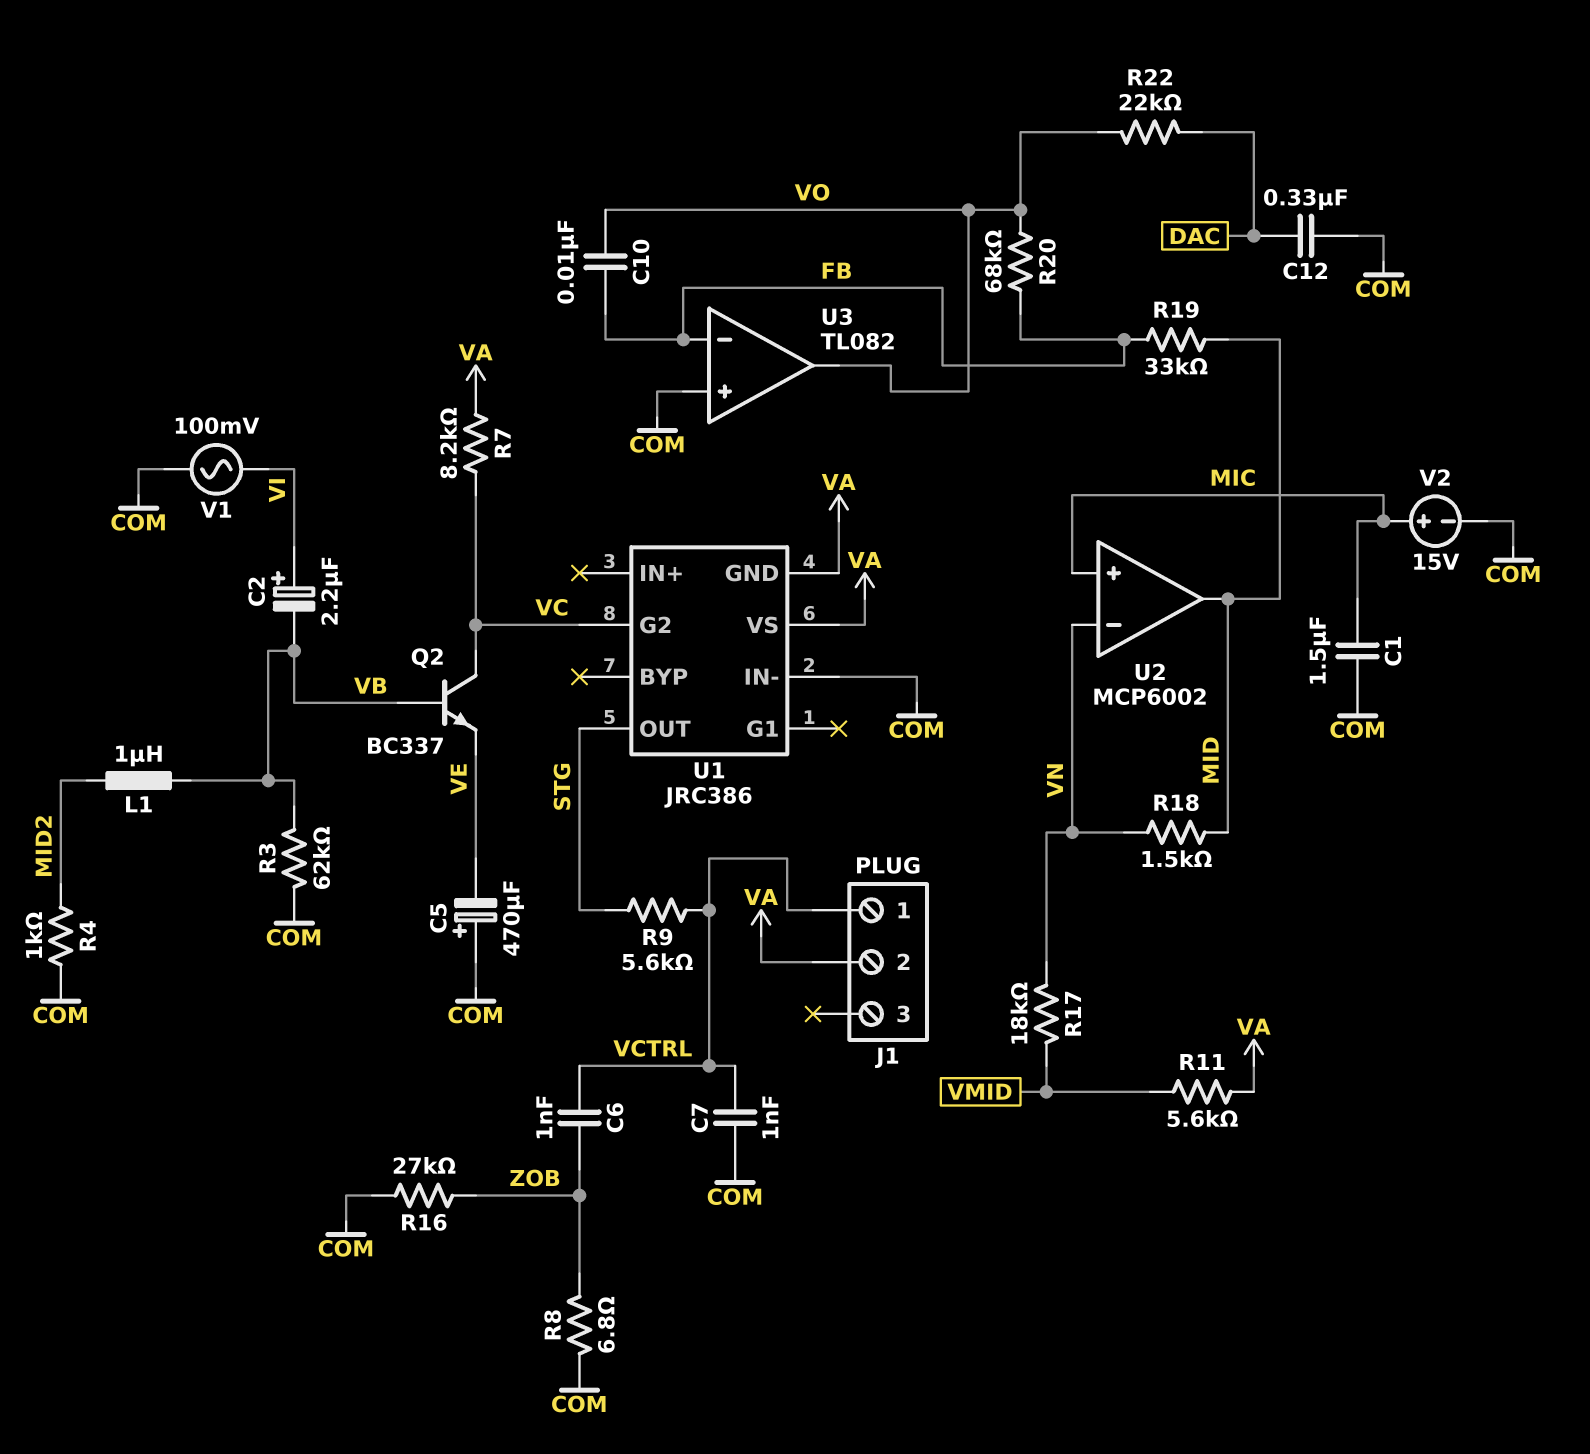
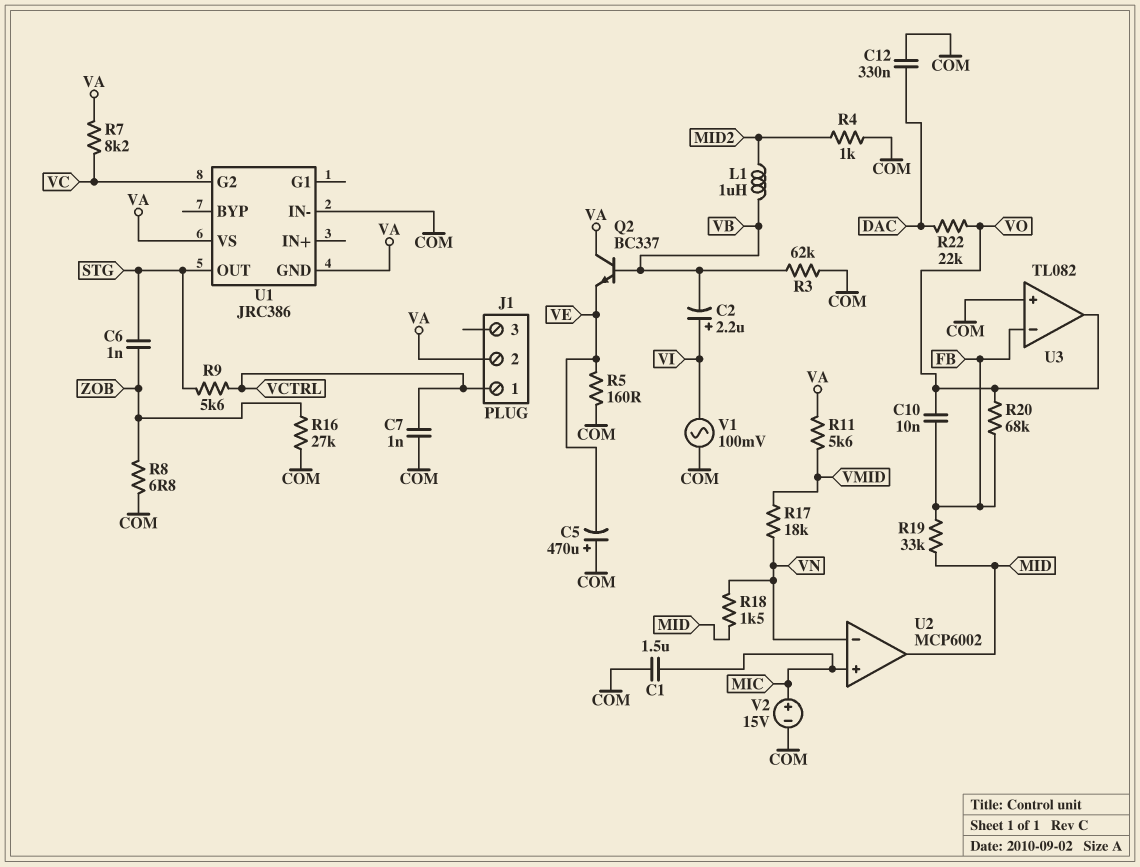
C6: 1nF (VCTRL, ZOB) -> 1nF (STG, ZOB)
Q2: NPN BC337 (B VB, C VC, E VE) -> NPN BC337 (B VB, C VA, E VE)
R5: none -> 160 (COM, VE)

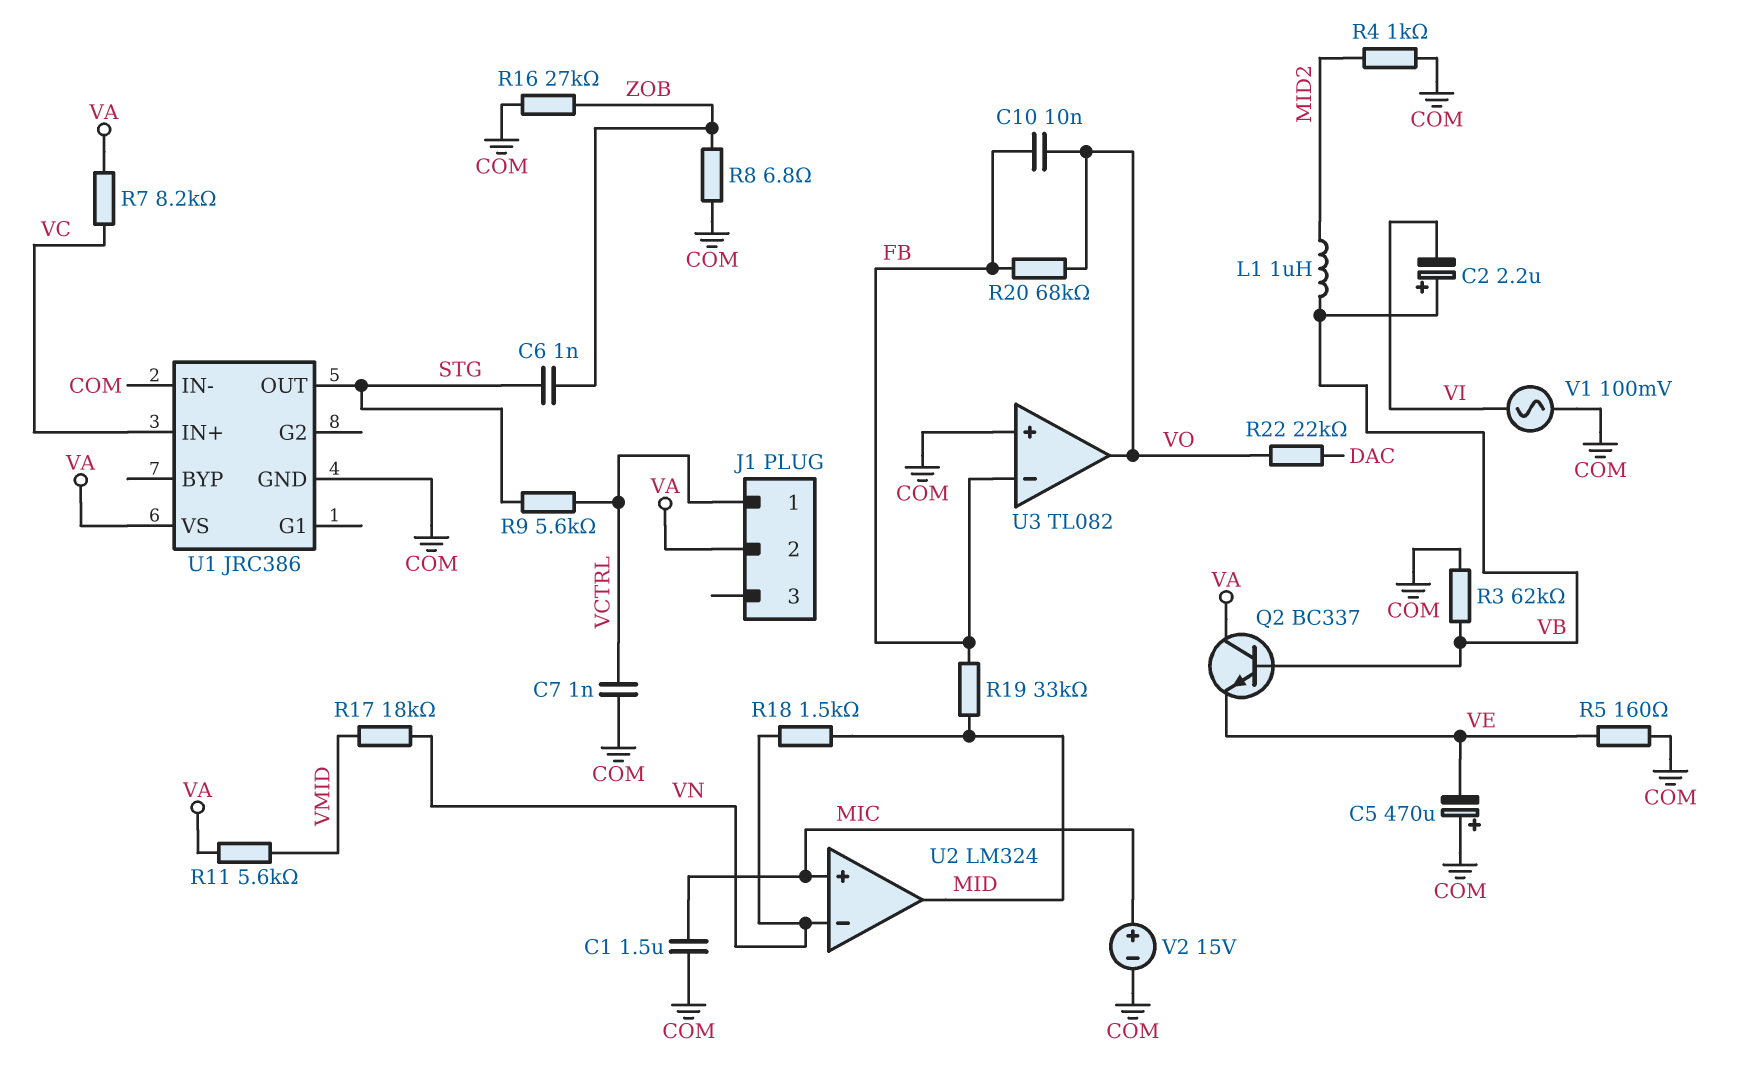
C2: 2.2uF (plus VI, minus VB) -> 2.2uF (plus VB, minus VI)
C12: 330nF (COM, DAC) -> none
U1 pin G2: VC -> none
U1 pin GND: VA -> COM
U1 pin IN+: none -> VC
U2: MCP6002 -> LM324

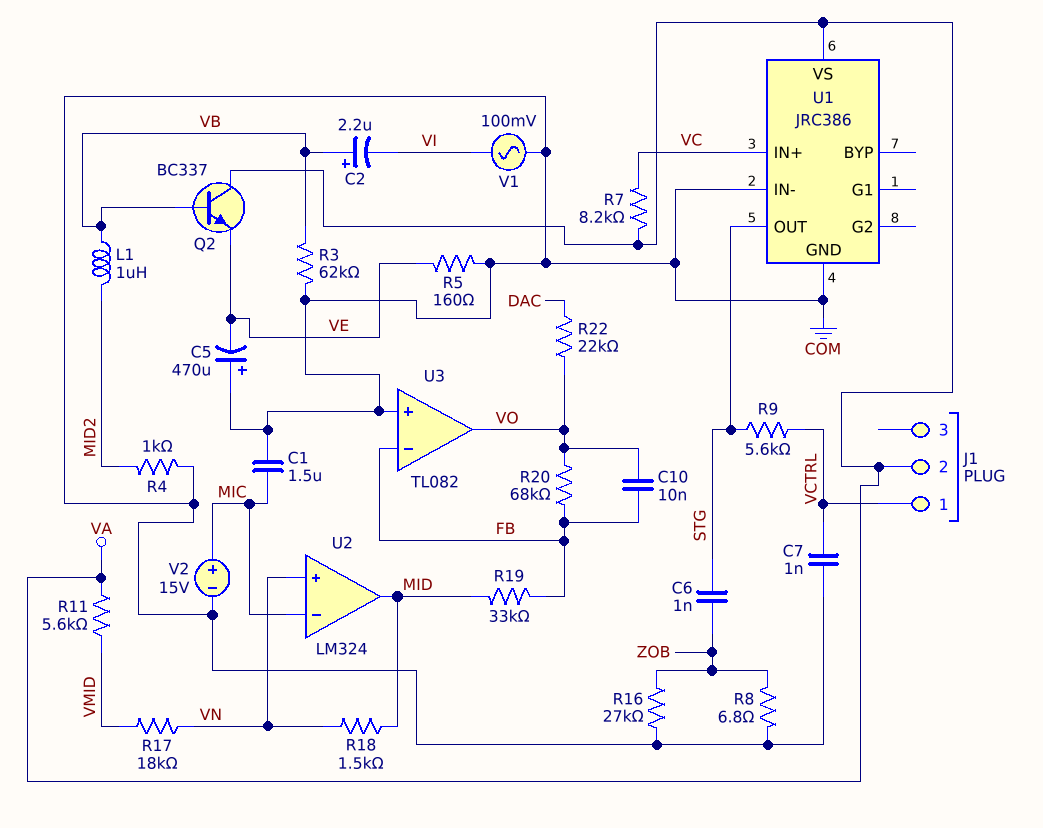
U2 pin in+: MIC -> VN
U2 pin in-: VN -> MIC

